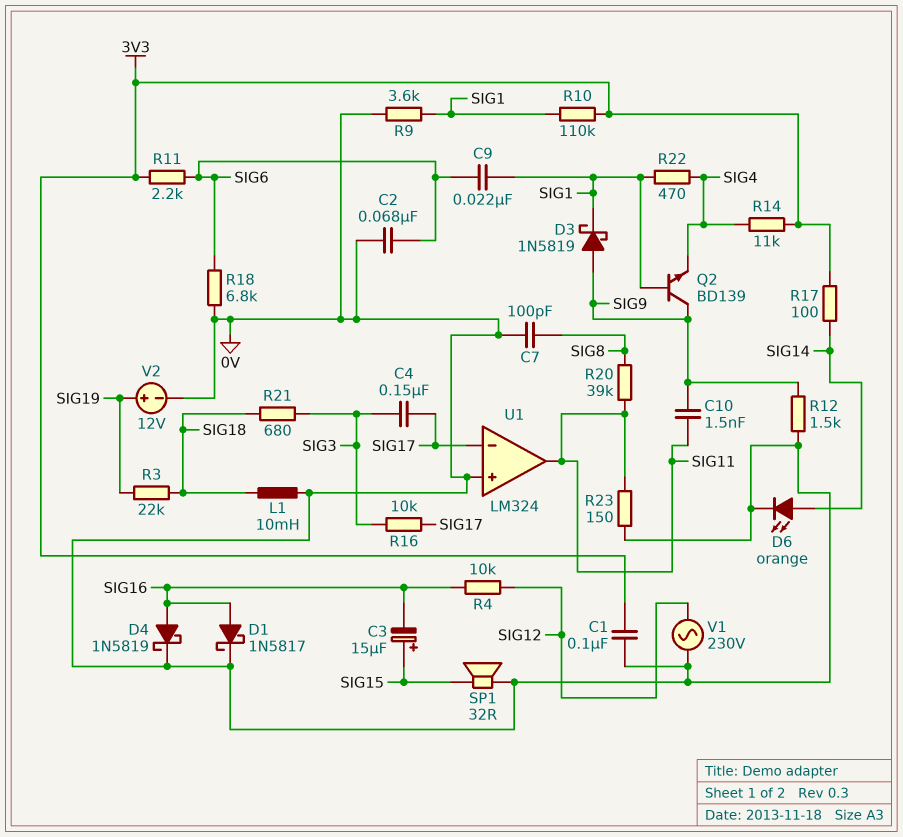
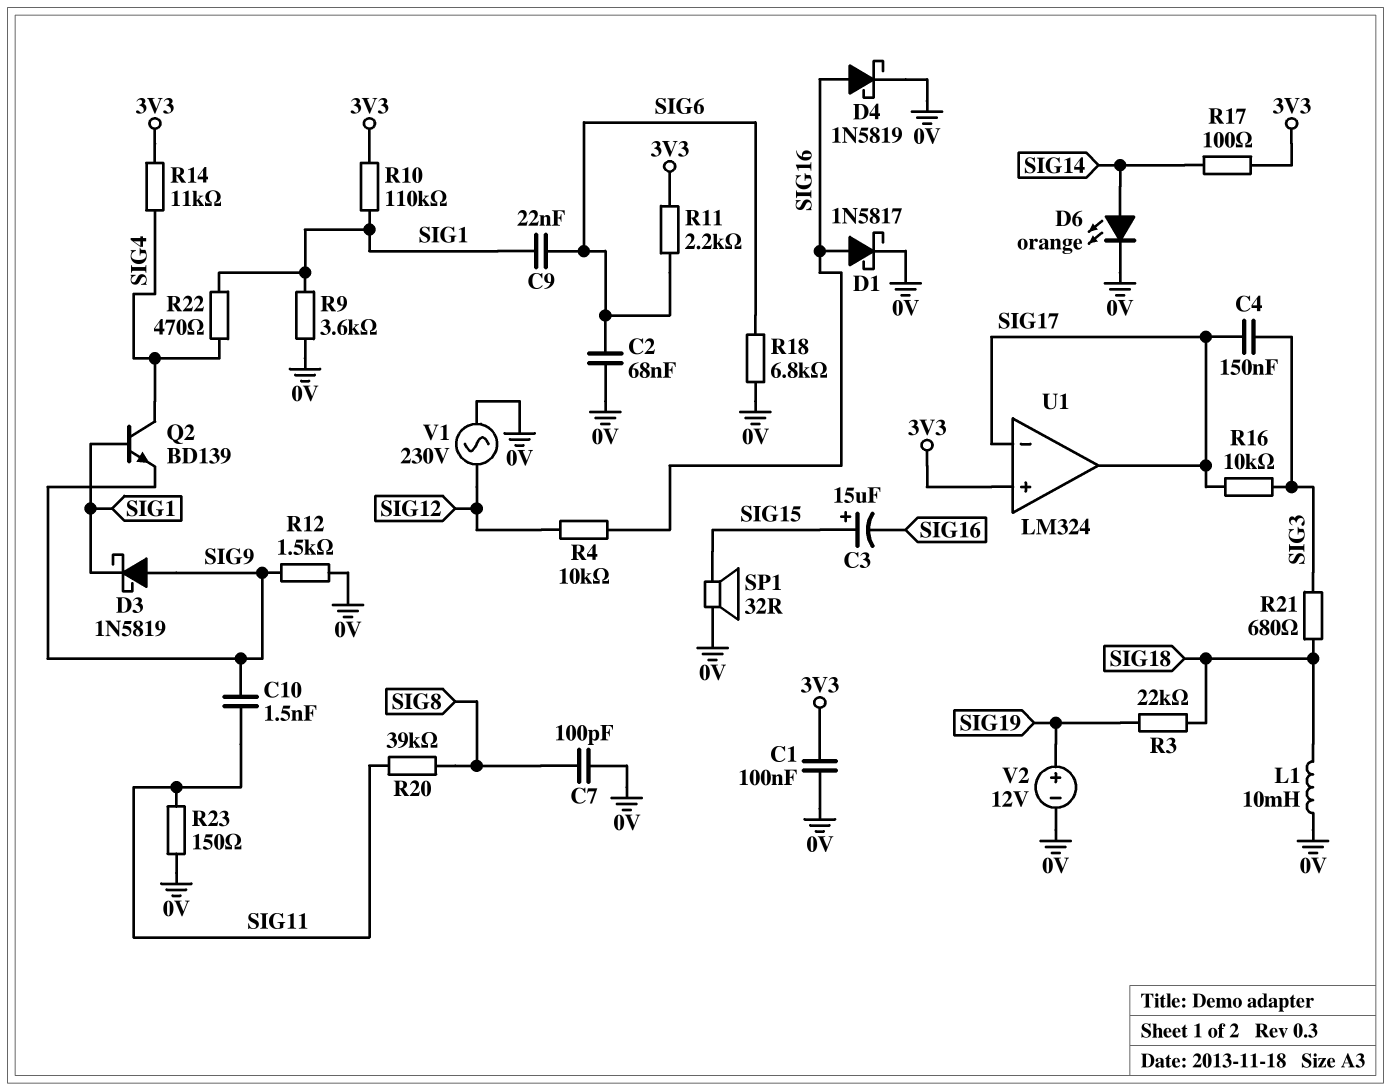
Q2: NPN BD139 (B SIG1, C SIG9, E SIG4) -> NPN BD139 (B SIG1, C SIG4, E SIG9)
U1 pin in+: 0V -> 3V3
U1 pin out: SIG11 -> SIG17

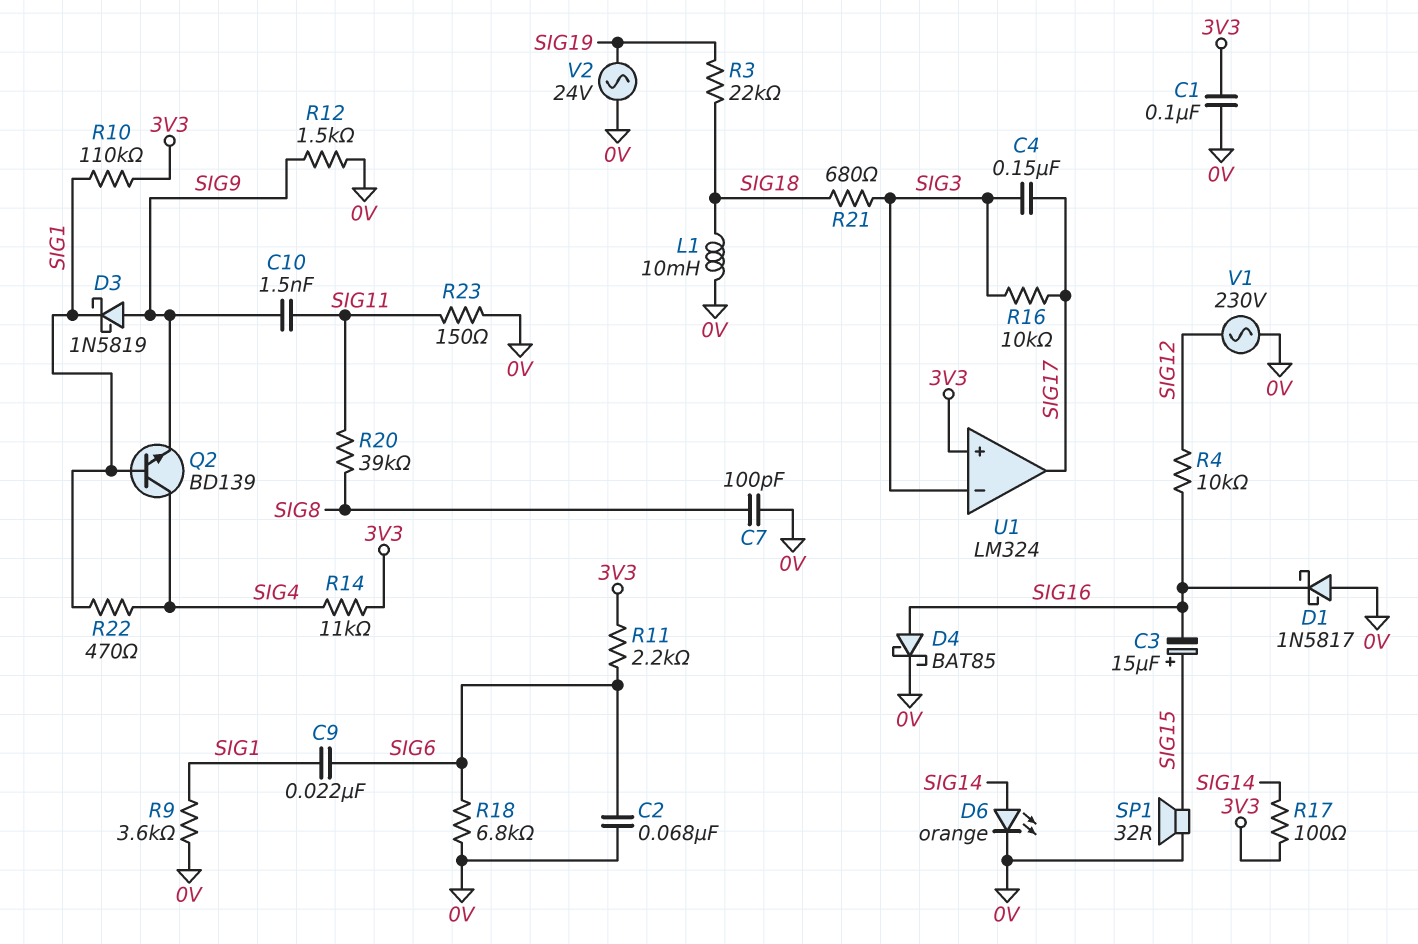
D1: schottky 1N5817 (A SIG16, K 0V) -> schottky 1N5817 (A 0V, K SIG16)
D4: schottky 1N5819 (A SIG16, K 0V) -> schottky BAT85 (A SIG16, K 0V)
U1 pin in-: SIG17 -> SIG3
V2: 12V (plus SIG19, minus 0V) -> AC 24V (0V, SIG19)

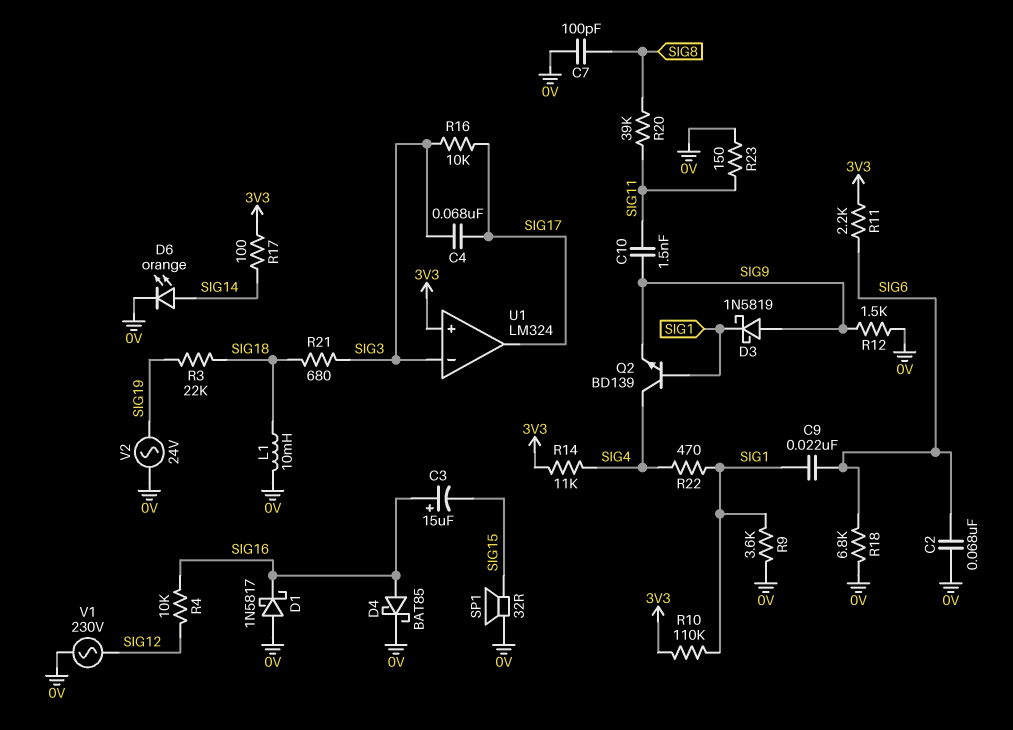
C1: 100nF (0V, 3V3) -> none
C3: 15uF (plus SIG15, minus SIG16) -> 15uF (plus SIG16, minus SIG15)
C4: 150nF (SIG3, SIG17) -> 68nF (SIG3, SIG17)

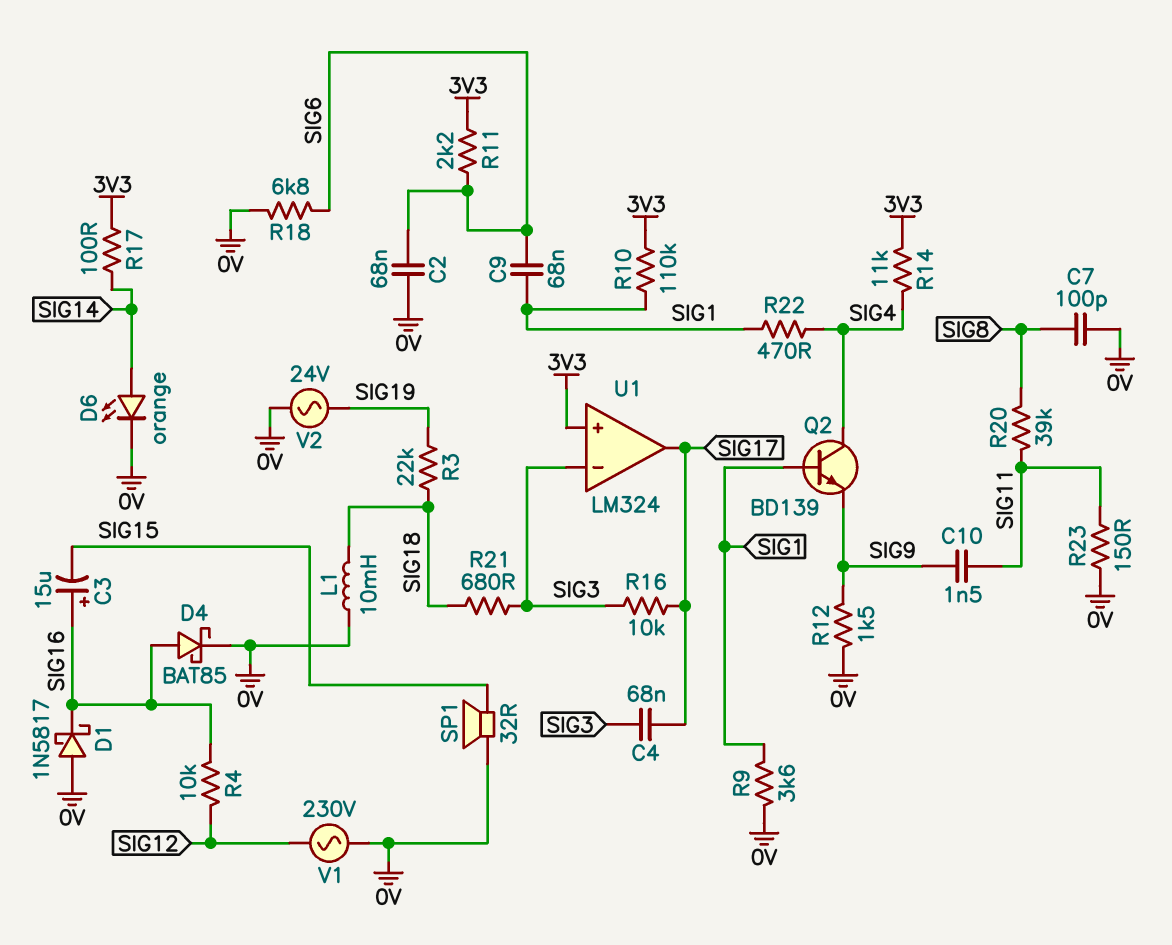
C9: 22nF (SIG1, SIG6) -> 68nF (SIG1, SIG6)
D3: schottky 1N5819 (A SIG9, K SIG1) -> none

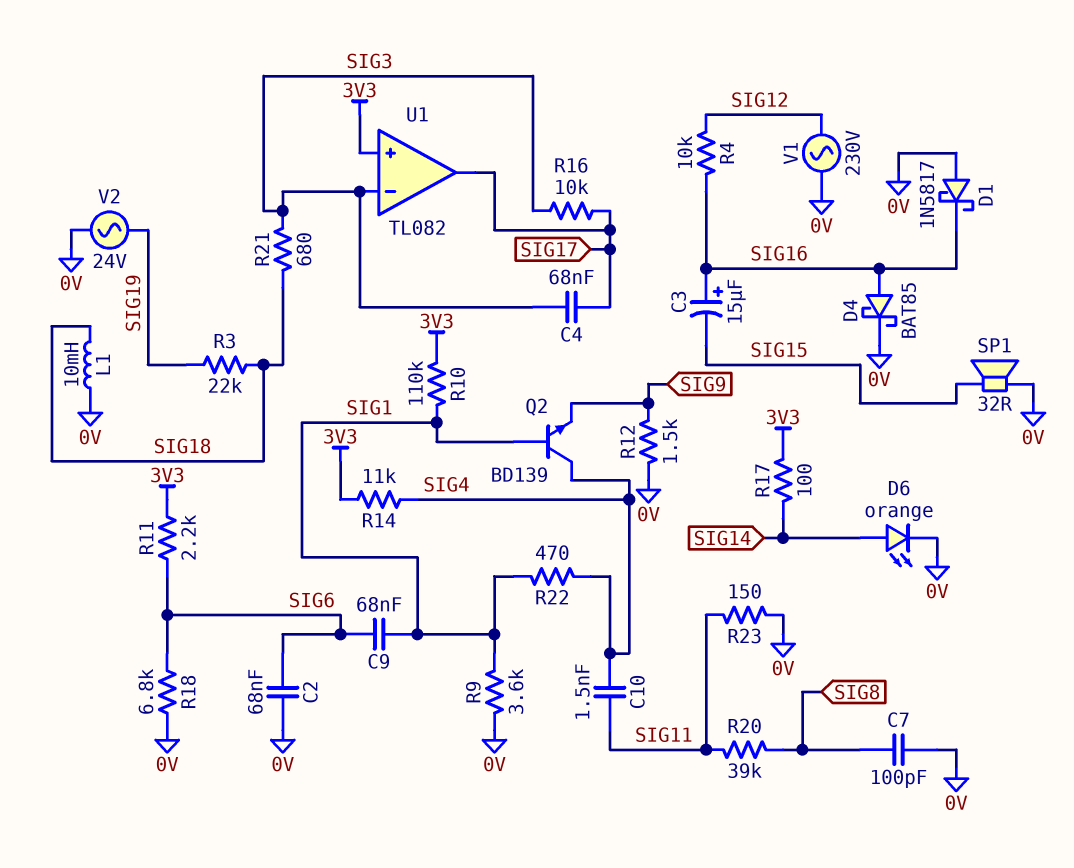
C10: 1.5nF (SIG9, SIG11) -> 1.5nF (SIG4, SIG11)
U1: LM324 -> TL082

